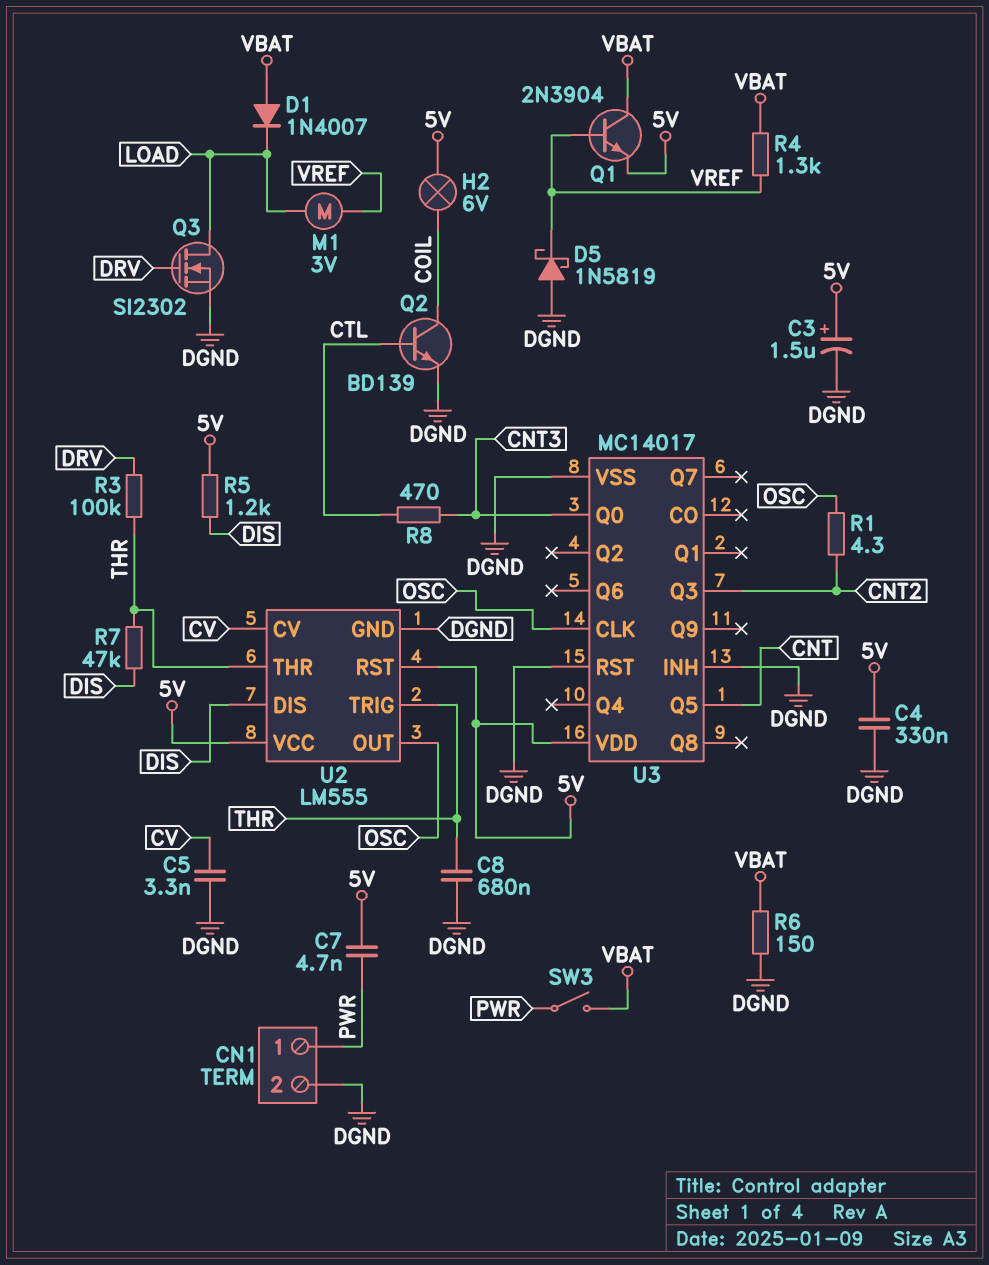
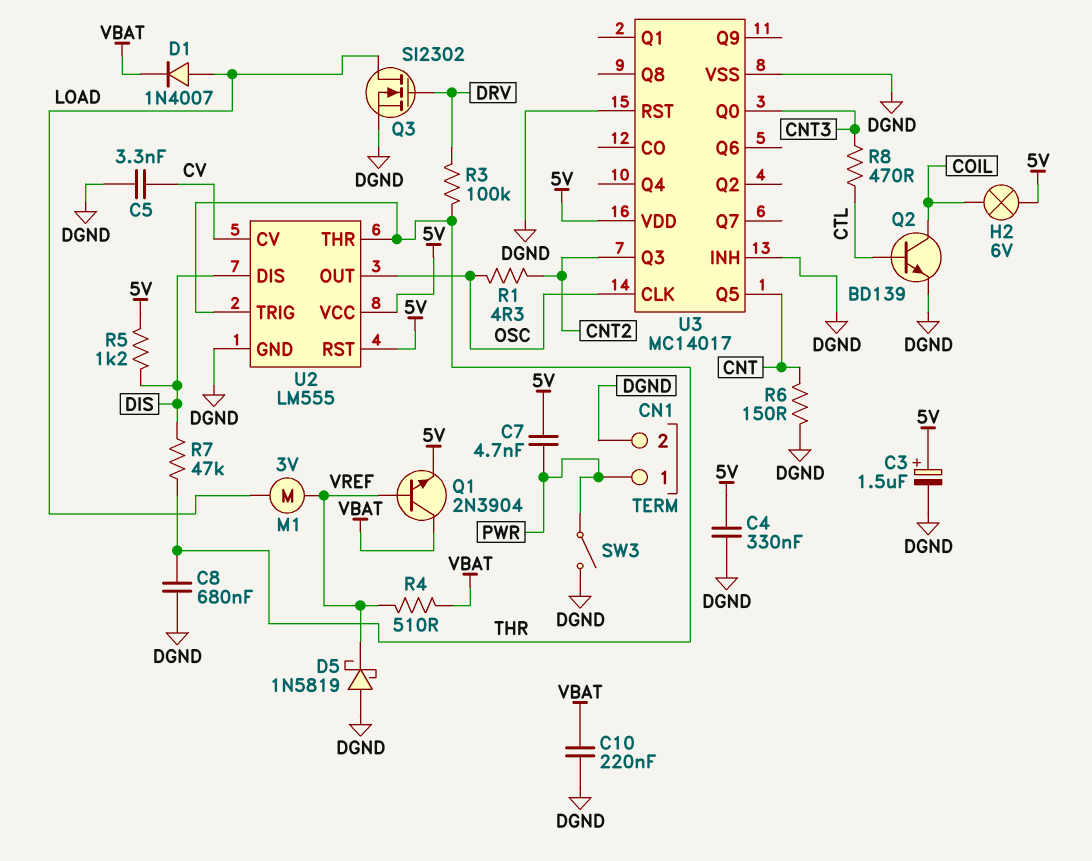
C10: none -> 220nF (DGND, VBAT)
D1: diode 1N4007 (A VBAT, K LOAD) -> diode 1N4007 (A LOAD, K VBAT)
R4: 1.3k (VBAT, VREF) -> 510 (VBAT, VREF)
R6: 150 (DGND, VBAT) -> 150 (CNT, DGND)
SW3: switch (PWR, VBAT) -> switch (DGND, PWR)

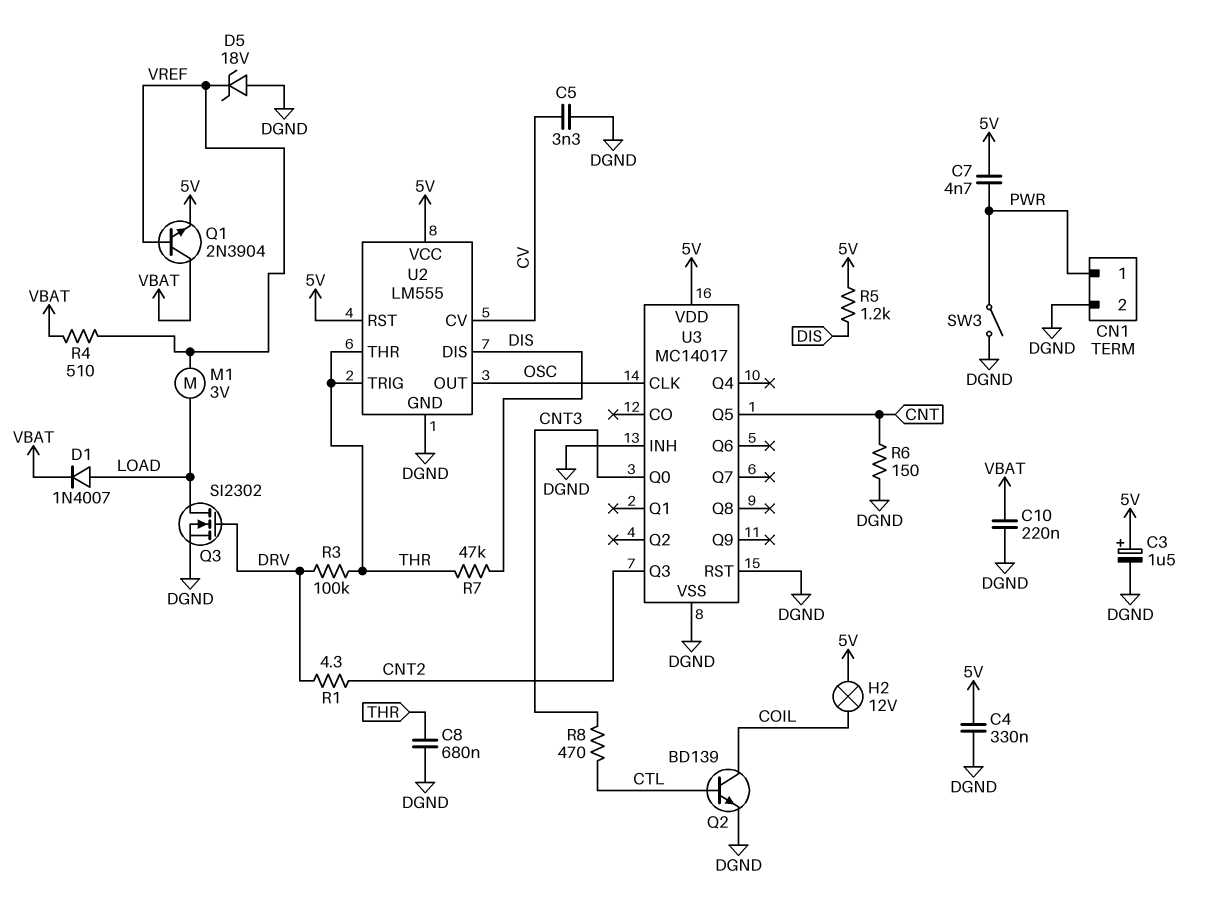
D5: schottky 1N5819 (A DGND, K VREF) -> zener 18V (A DGND, K VREF)
H2: lamp 6V (5V, COIL) -> lamp 12V (5V, COIL)
R1: 4.3 (CNT2, OSC) -> 4.3 (CNT2, DRV)

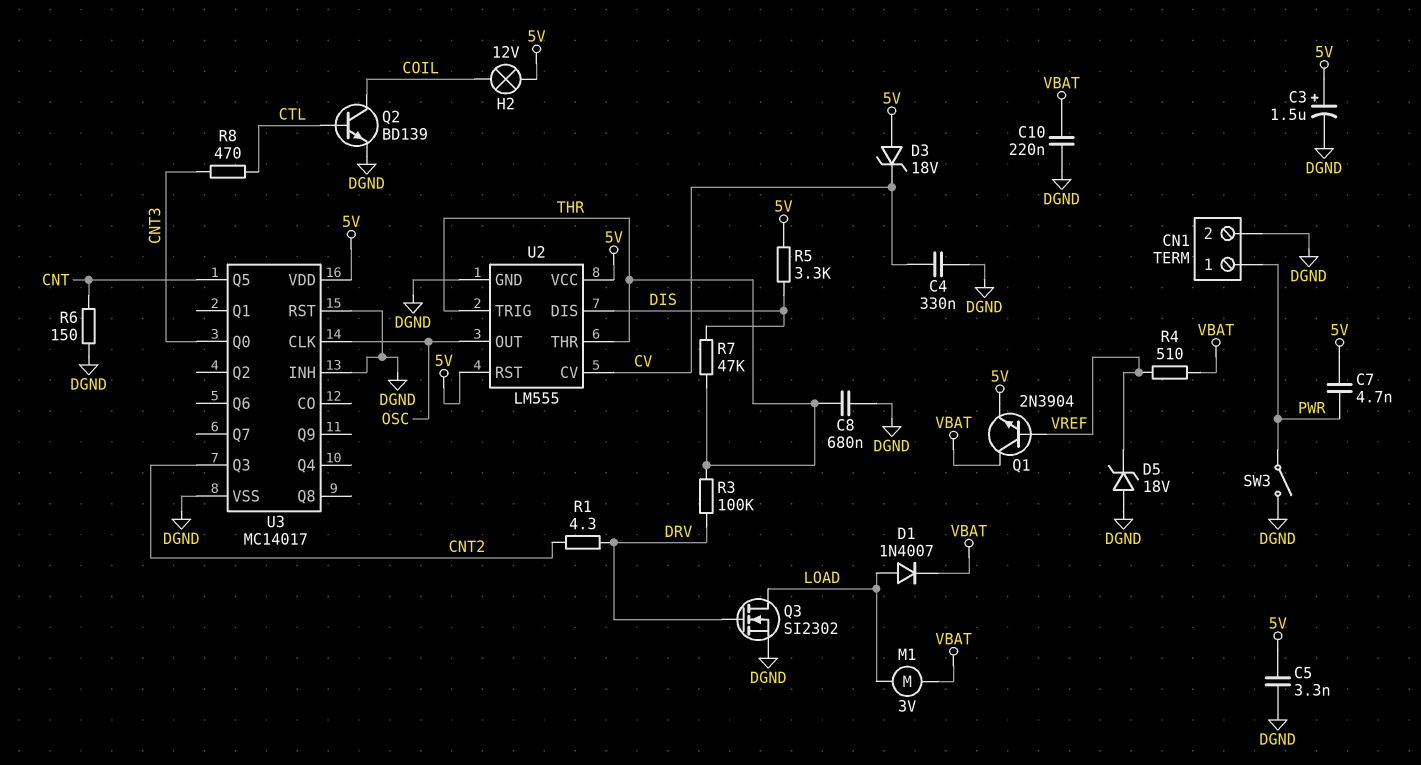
C4: 330nF (5V, DGND) -> 330nF (CV, DGND)
C5: 3.3nF (CV, DGND) -> 3.3nF (5V, DGND)
D3: none -> zener 18V (A 5V, K CV)
M1: motor 3V (LOAD, VREF) -> motor 3V (LOAD, VBAT)
R5: 1.2k (5V, DIS) -> 3.3k (5V, DIS)

